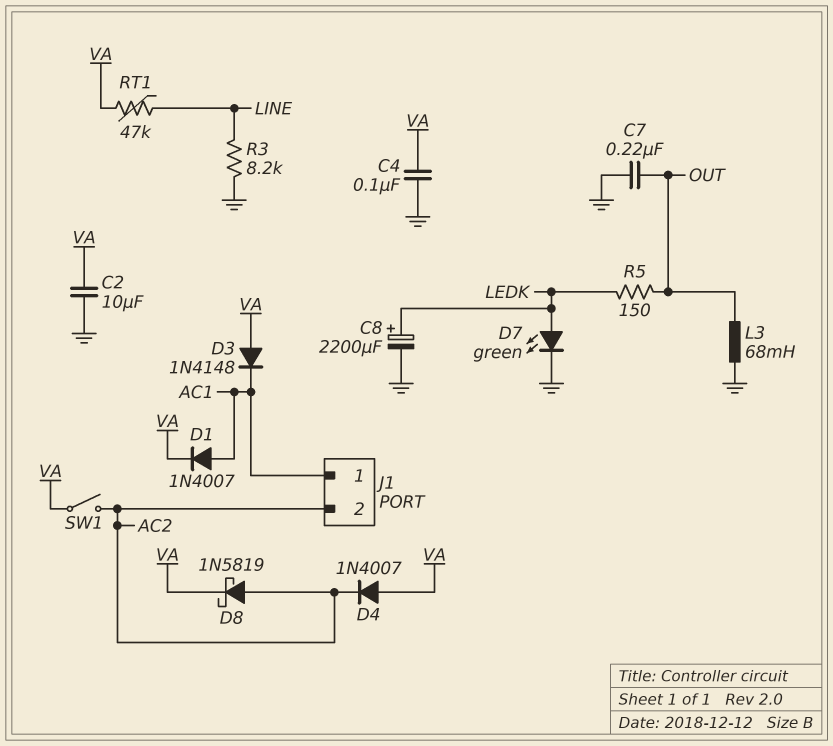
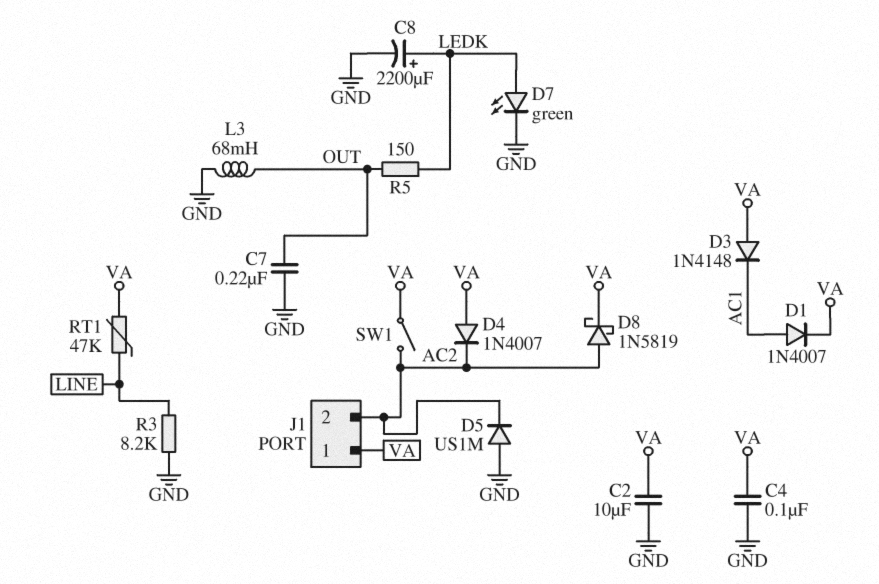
D5: none -> diode US1M (A GND, K AC2)
J1 pin 1: AC1 -> VA

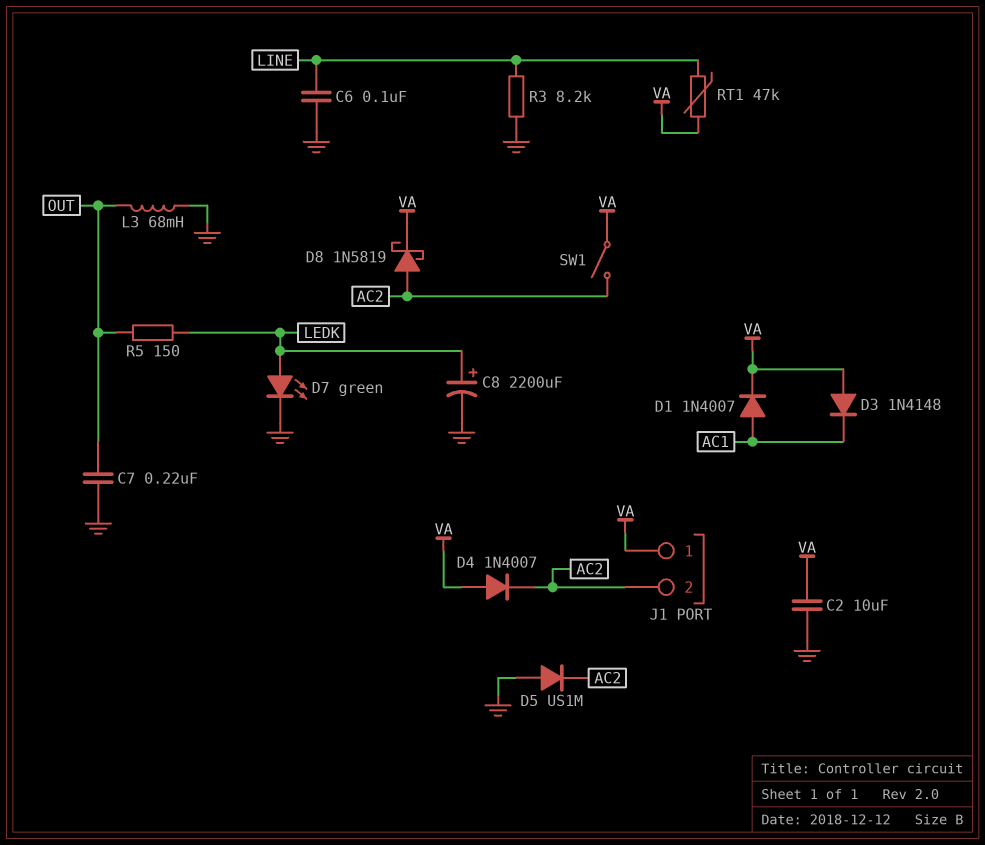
C4: 100nF (GND, VA) -> none
C6: none -> 100nF (GND, LINE)

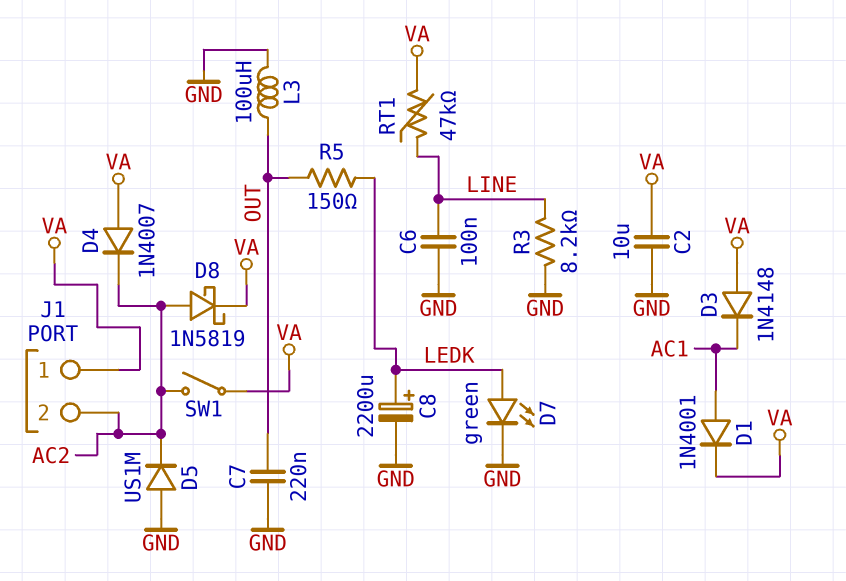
D1: diode 1N4007 (A AC1, K VA) -> diode 1N4001 (A AC1, K VA)
L3: 68mH (GND, OUT) -> 100uH (GND, OUT)

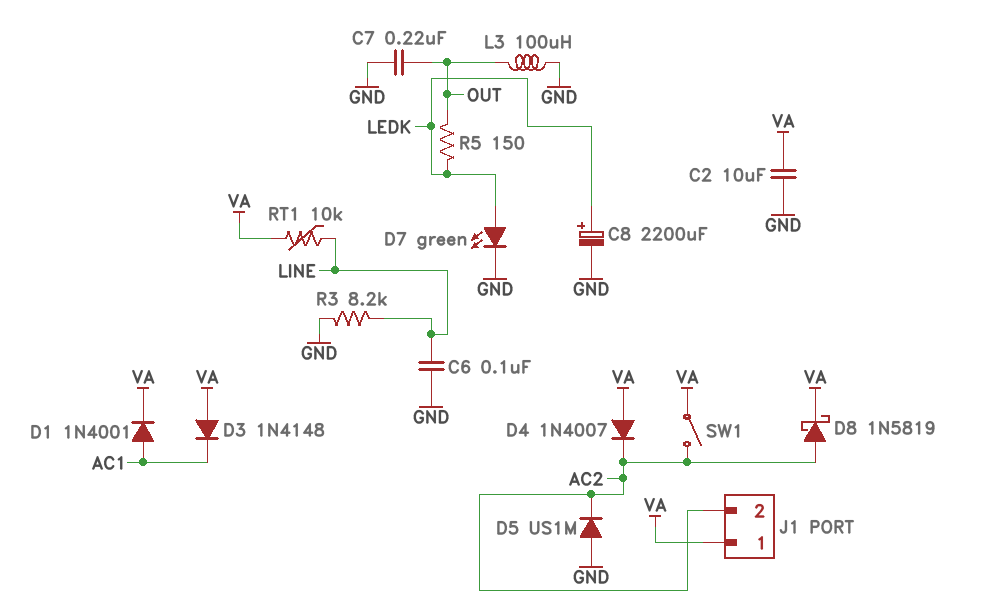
RT1: 47k (LINE, VA) -> 10k (LINE, VA)

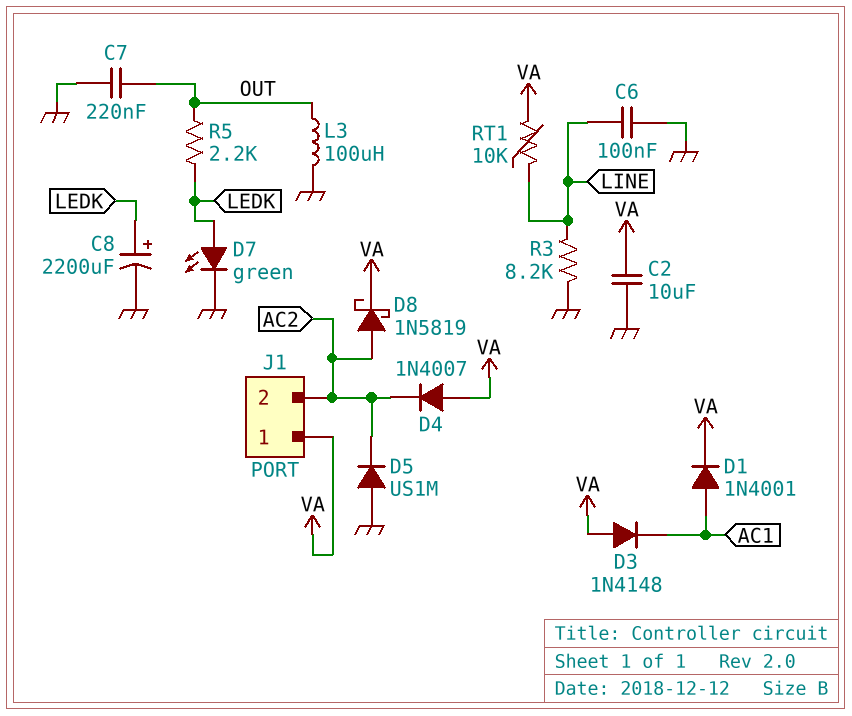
R5: 150 (LEDK, OUT) -> 2.2k (LEDK, OUT)
SW1: switch (AC2, VA) -> none

